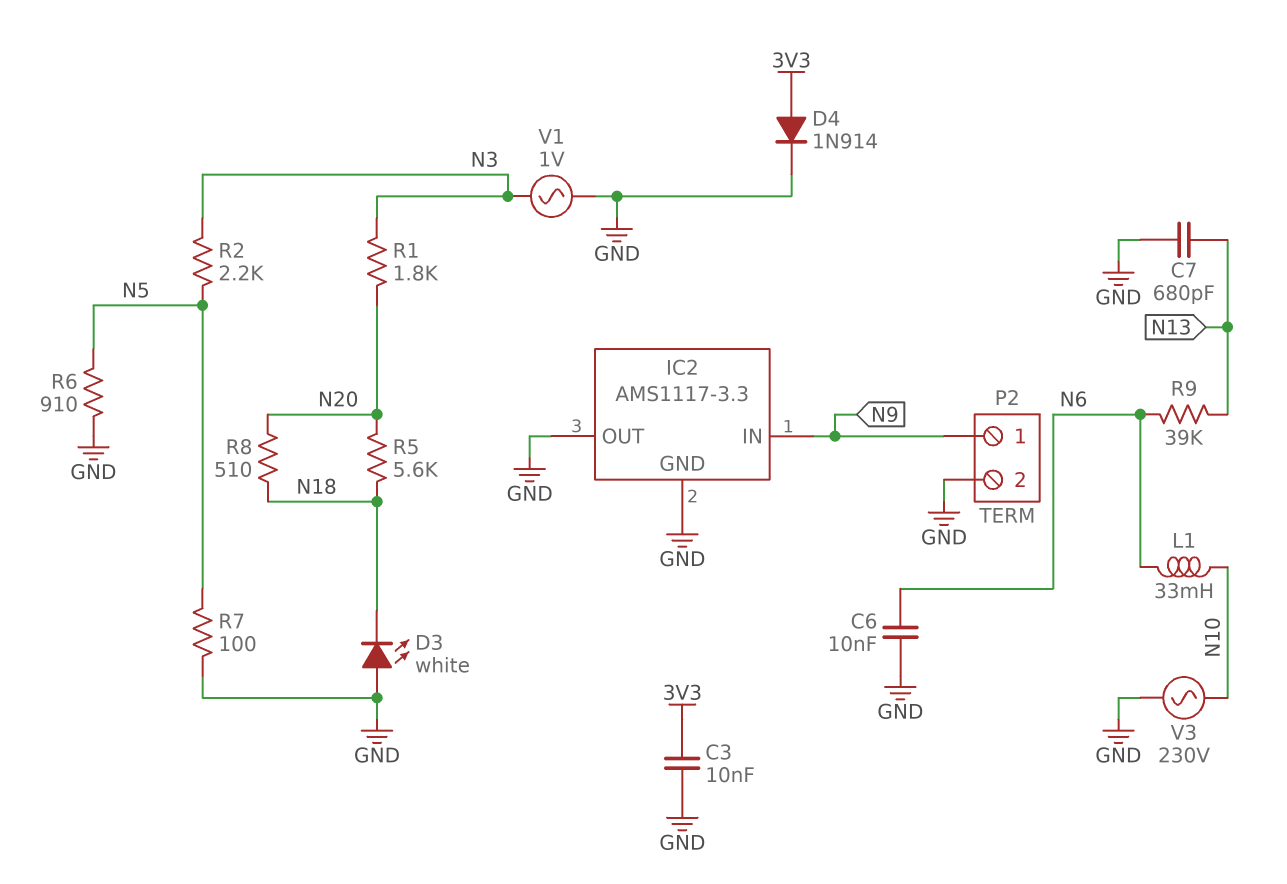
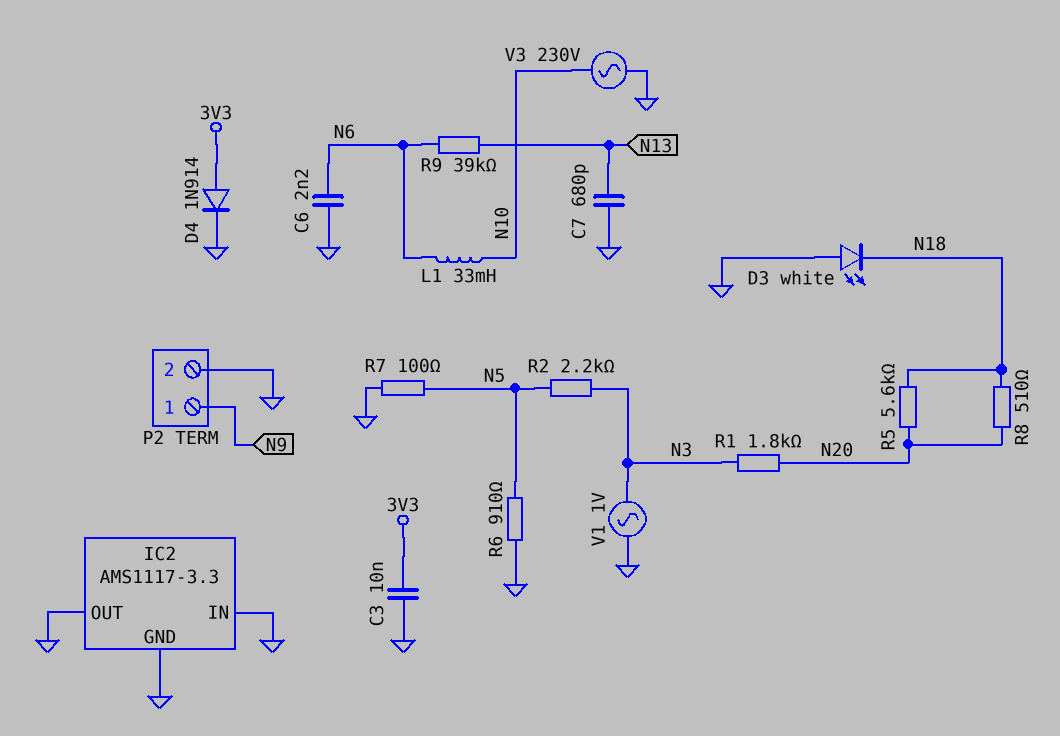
C6: 10nF (GND, N6) -> 2.2nF (GND, N6)
IC2 pin IN: N9 -> GND

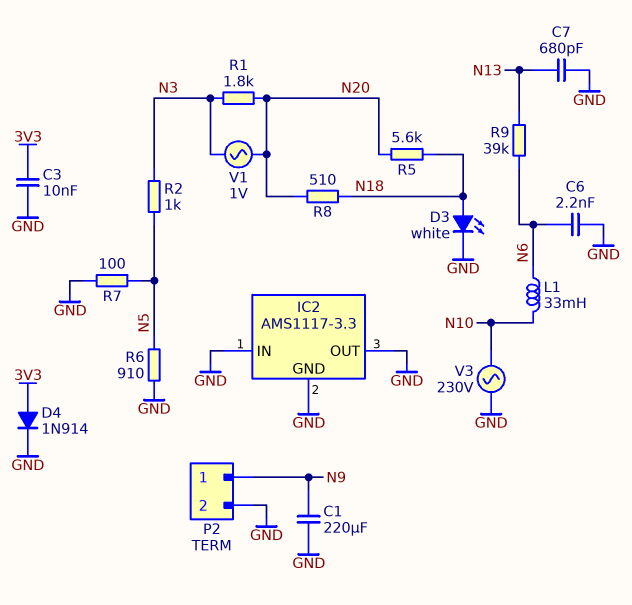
C1: none -> 220uF (GND, N9)
D3: LED white (A GND, K N18) -> LED white (A N18, K GND)
R2: 2.2k (N3, N5) -> 1k (N3, N5)
V1: AC 1V (GND, N3) -> AC 1V (N3, N20)

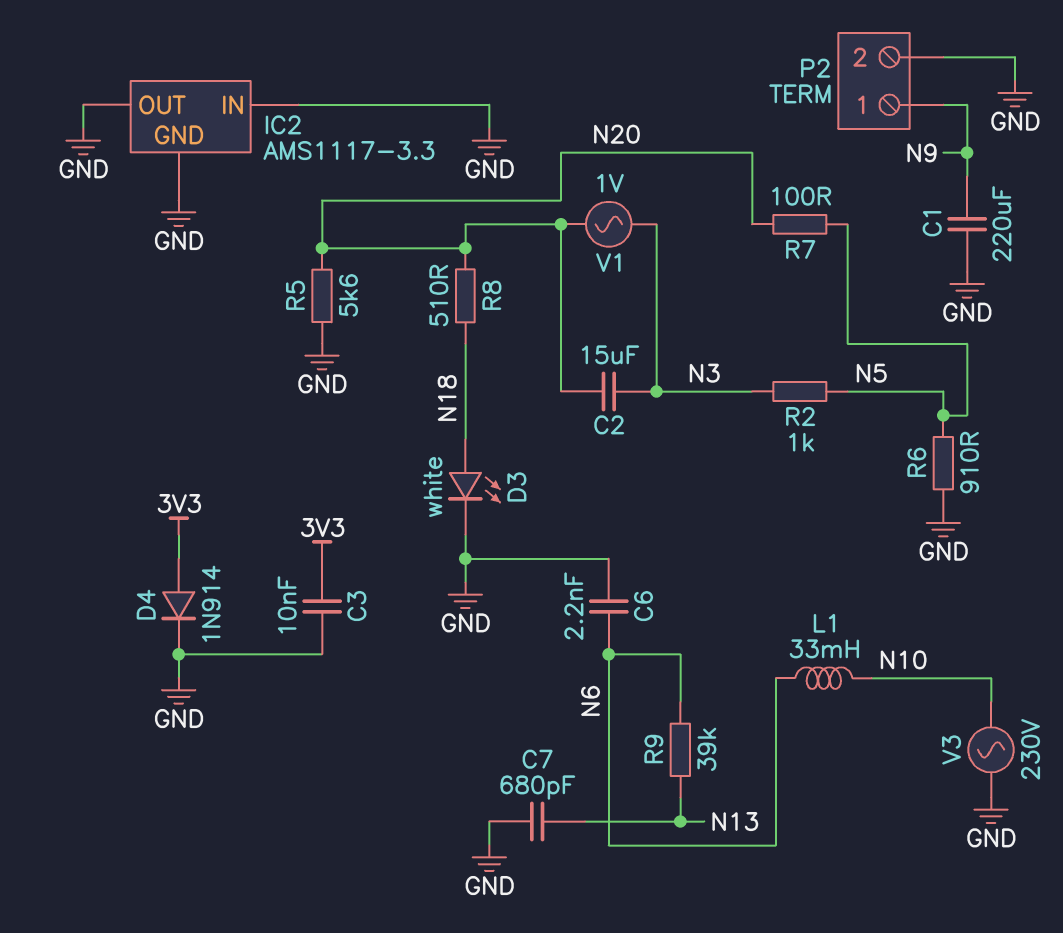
C2: none -> 15uF (N3, N20)
R1: 1.8k (N3, N20) -> none
R5: 5.6k (N18, N20) -> 5.6k (GND, N20)
R7: 100 (GND, N5) -> 100 (N5, N20)

